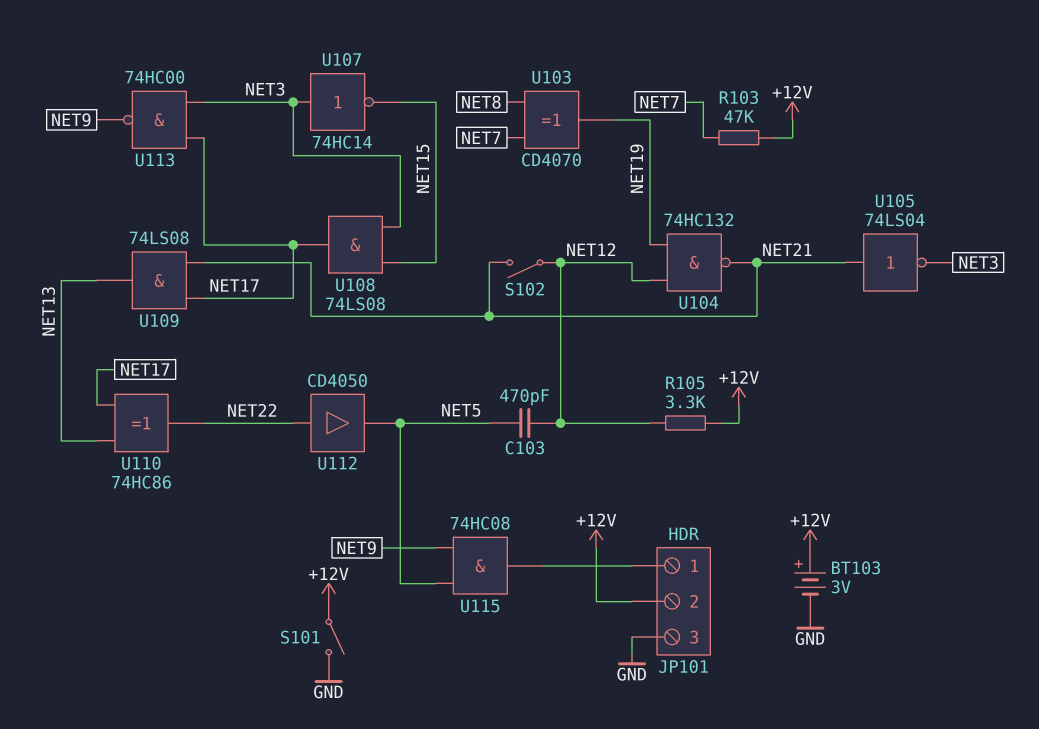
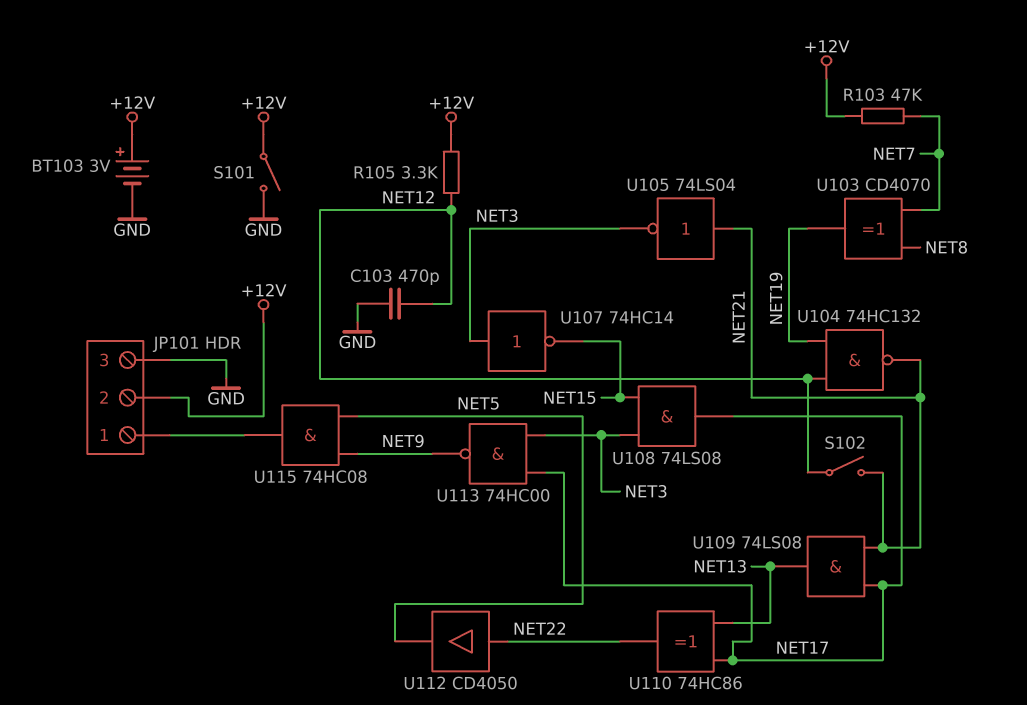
C103: 470pF (NET5, NET12) -> 470pF (GND, NET12)

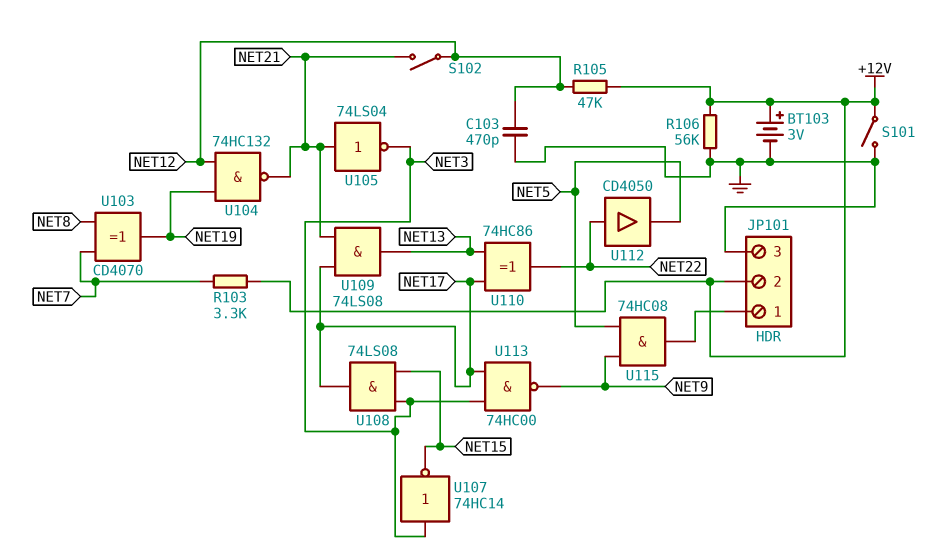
R103: 47k (+12V, NET7) -> 3.3k (+12V, NET7)
R105: 3.3k (+12V, NET12) -> 47k (+12V, NET12)
R106: none -> 56k (+12V, GND)

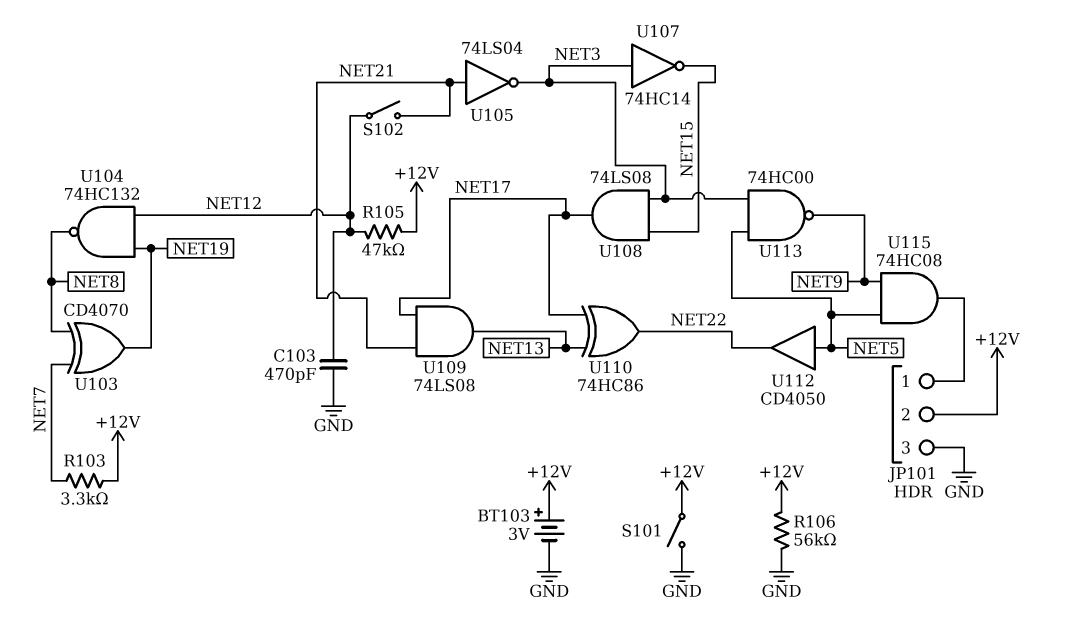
U104: NAND 74HC132 (in NET12, in NET19, out NET21) -> NAND 74HC132 (in NET12, in NET19, out NET8)
U112: buffer CD4050 (in NET22, out NET5) -> buffer CD4050 (in NET5, out NET22)
U113: NAND 74HC00 (in NET3, in NET17, out NET9) -> NAND 74HC00 (in NET3, in NET5, out NET9)

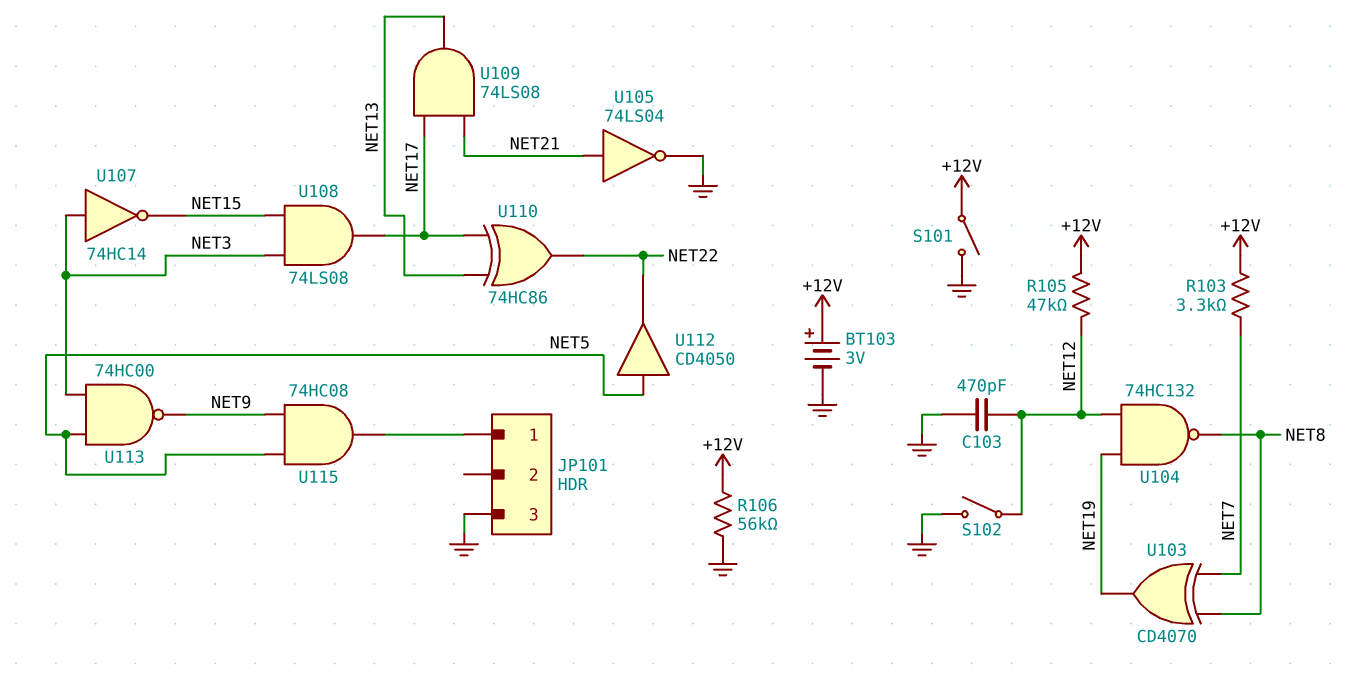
JP101 pin 2: +12V -> none
S102: switch (NET12, NET21) -> switch (GND, NET12)
U105: NOT 74LS04 (in NET21, out NET3) -> NOT 74LS04 (in NET21, out GND)

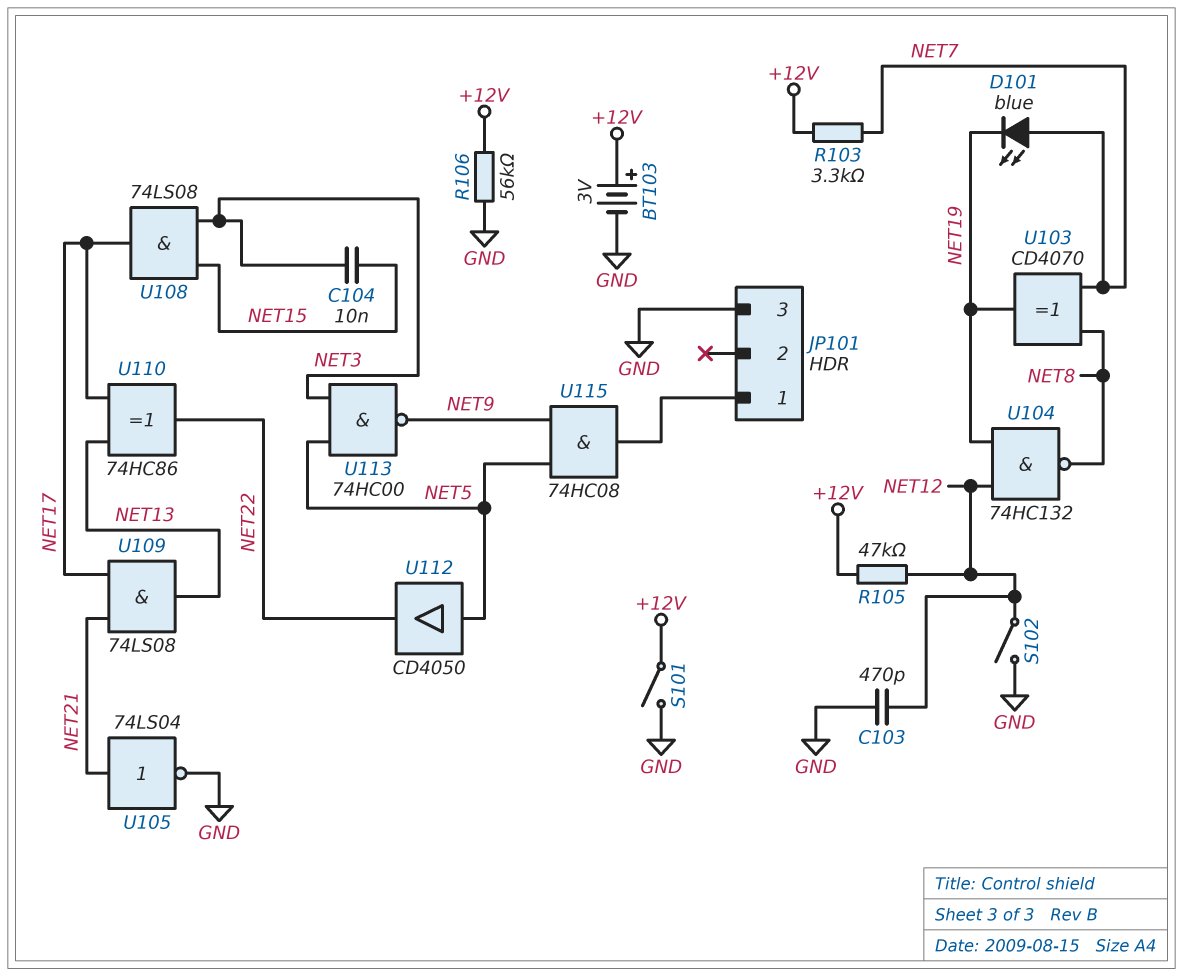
C104: none -> 10nF (NET3, NET15)
D101: none -> LED blue (A NET7, K NET19)
U107: NOT 74HC14 (in NET3, out NET15) -> none

